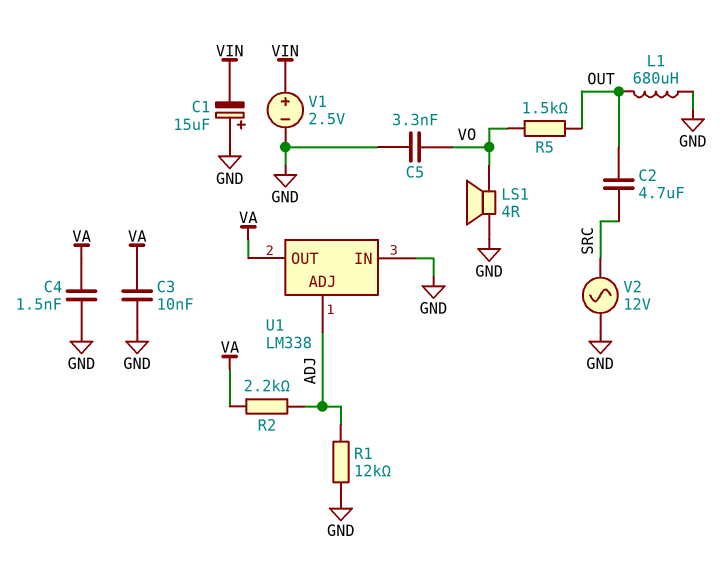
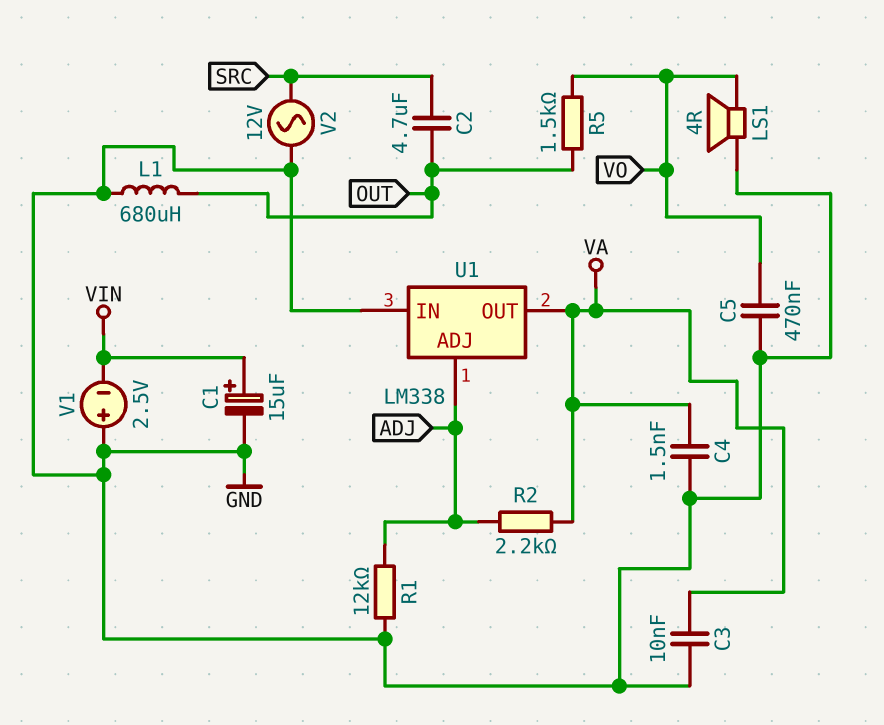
C1: 15uF (plus GND, minus VIN) -> 15uF (plus VIN, minus GND)
C5: 3.3nF (GND, VO) -> 470nF (GND, VO)
V1: 2.5V (plus VIN, minus GND) -> 2.5V (plus GND, minus VIN)

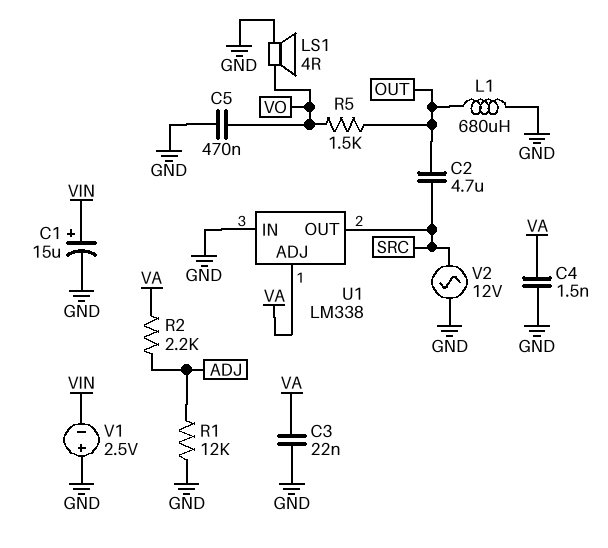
C3: 10nF (GND, VA) -> 22nF (GND, VA)
U1 pin ADJ: ADJ -> VA
U1 pin OUT: VA -> SRC

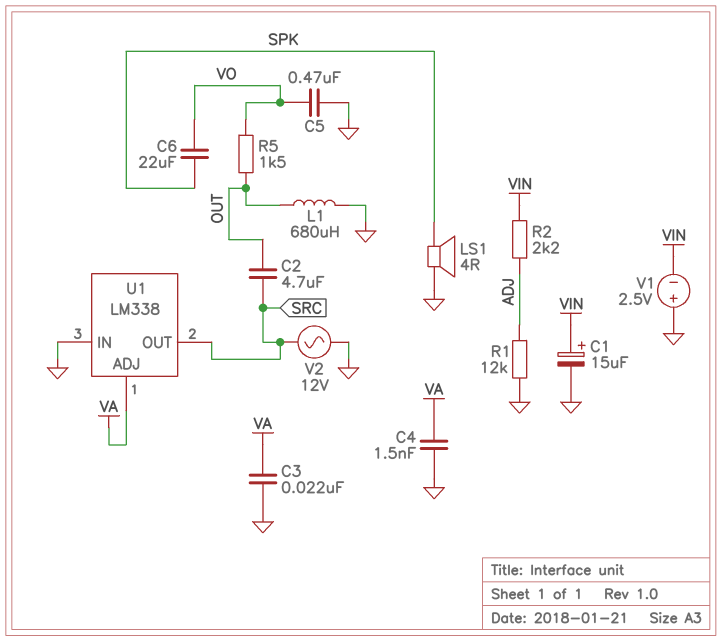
C6: none -> 22uF (SPK, VO)
LS1: speaker 4R (GND, VO) -> speaker 4R (GND, SPK)
R2: 2.2k (ADJ, VA) -> 2.2k (ADJ, VIN)

